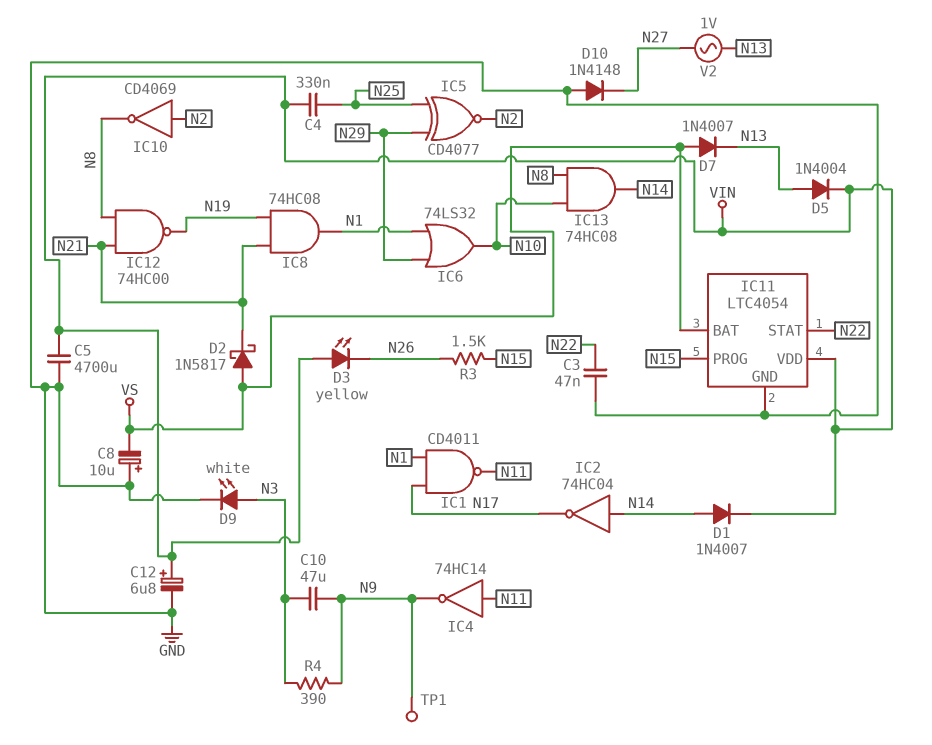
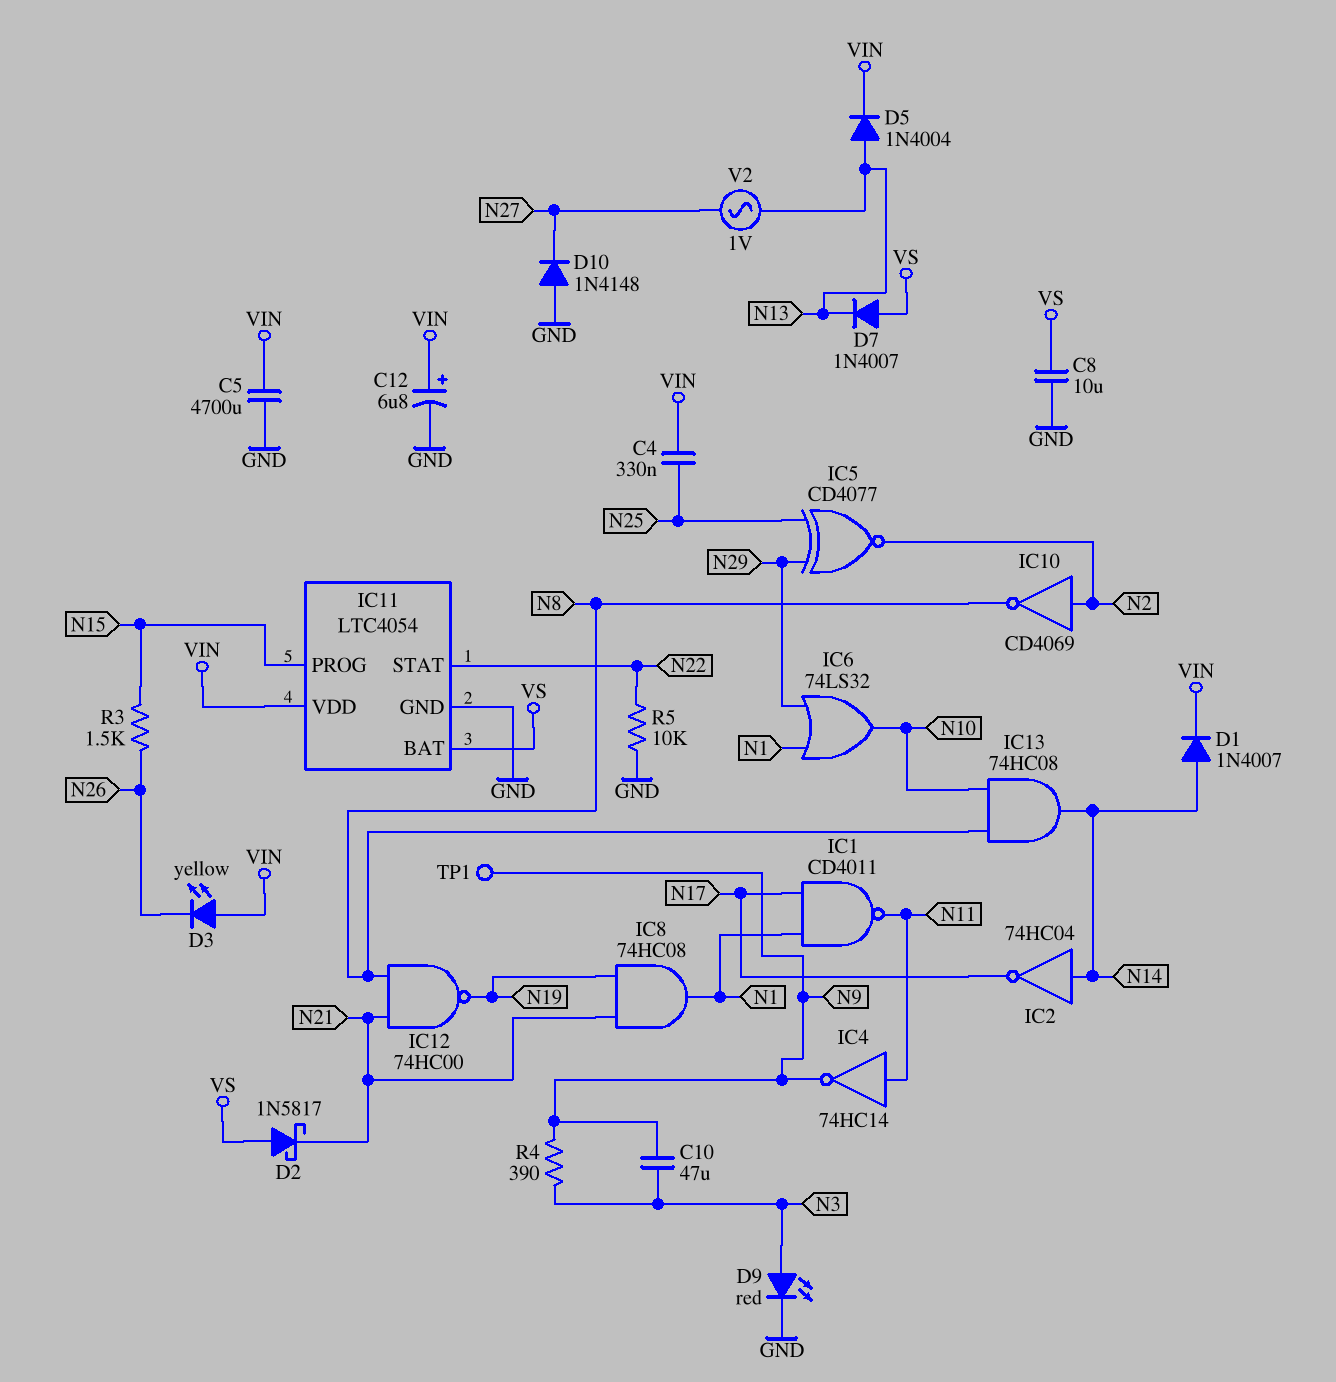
C3: 47nF (GND, N22) -> none
C8: 10uF (plus GND, minus VS) -> 10uF (GND, VS)
D9: LED white (A N3, K GND) -> LED red (A N3, K GND)
R5: none -> 10k (GND, N22)

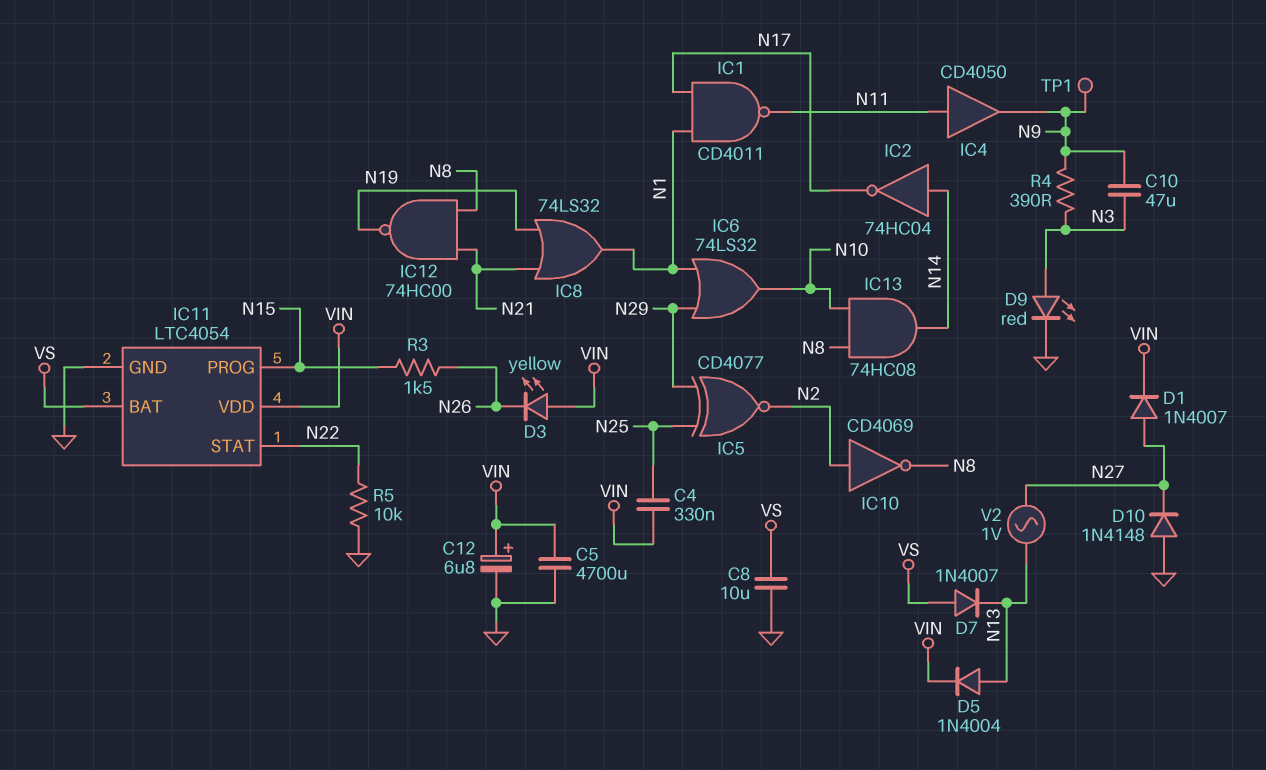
D1: diode 1N4007 (A N14, K VIN) -> diode 1N4007 (A N27, K VIN)
D2: schottky 1N5817 (A VS, K N21) -> none
IC4: NOT 74HC14 (in N11, out N9) -> buffer CD4050 (in N11, out N9)
IC8: AND 74HC08 (in N19, in N21, out N1) -> OR 74LS32 (in N19, in N21, out N1)

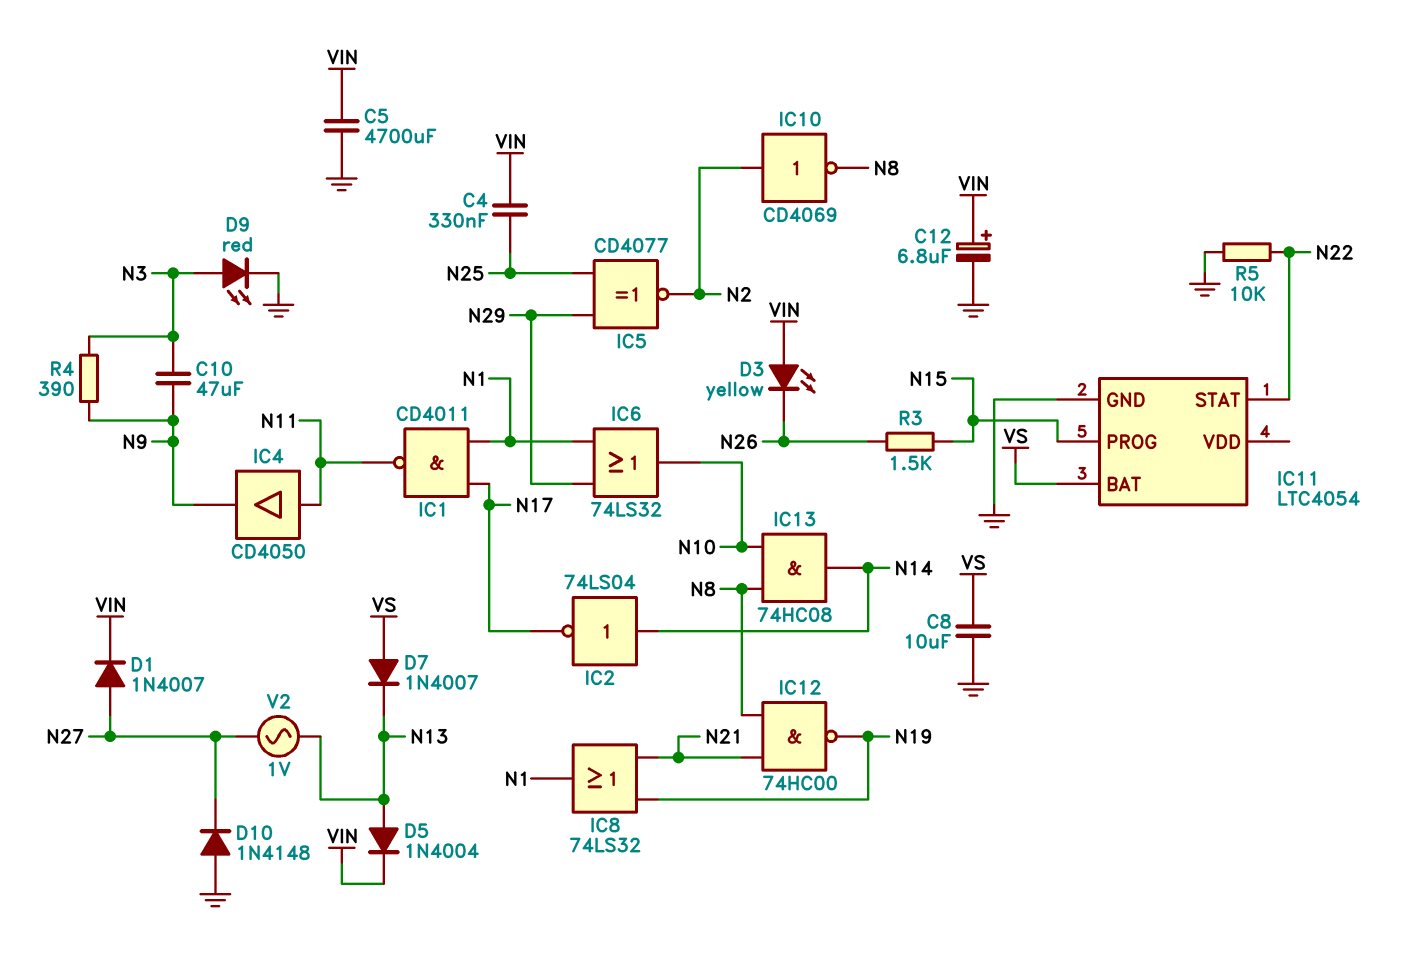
IC2: NOT 74HC04 (in N14, out N17) -> NOT 74LS04 (in N14, out N17)
IC11 pin VDD: VIN -> none
TP1: test point (N9) -> none

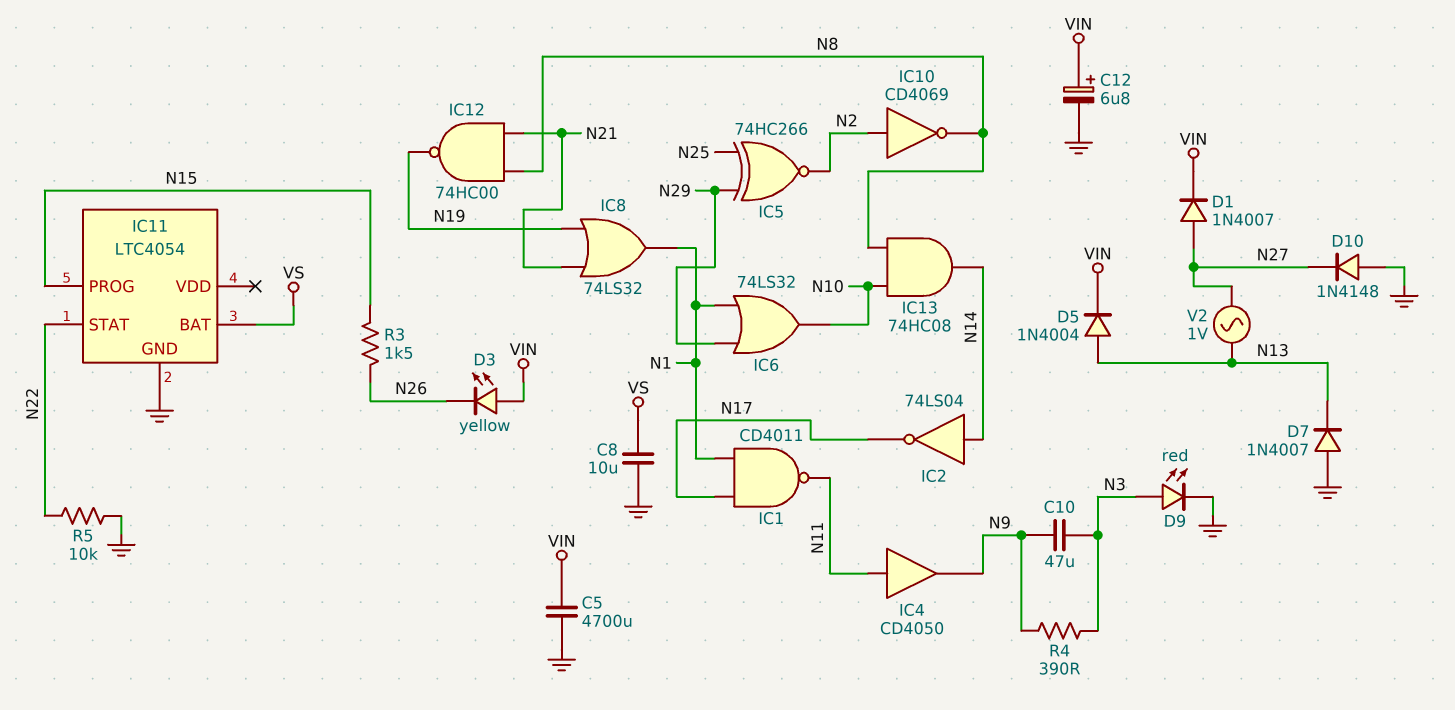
C4: 330nF (N25, VIN) -> none
D7: diode 1N4007 (A VS, K N13) -> diode 1N4007 (A GND, K N13)
IC5: XNOR CD4077 (in N25, in N29, out N2) -> XNOR 74HC266 (in N25, in N29, out N2)

